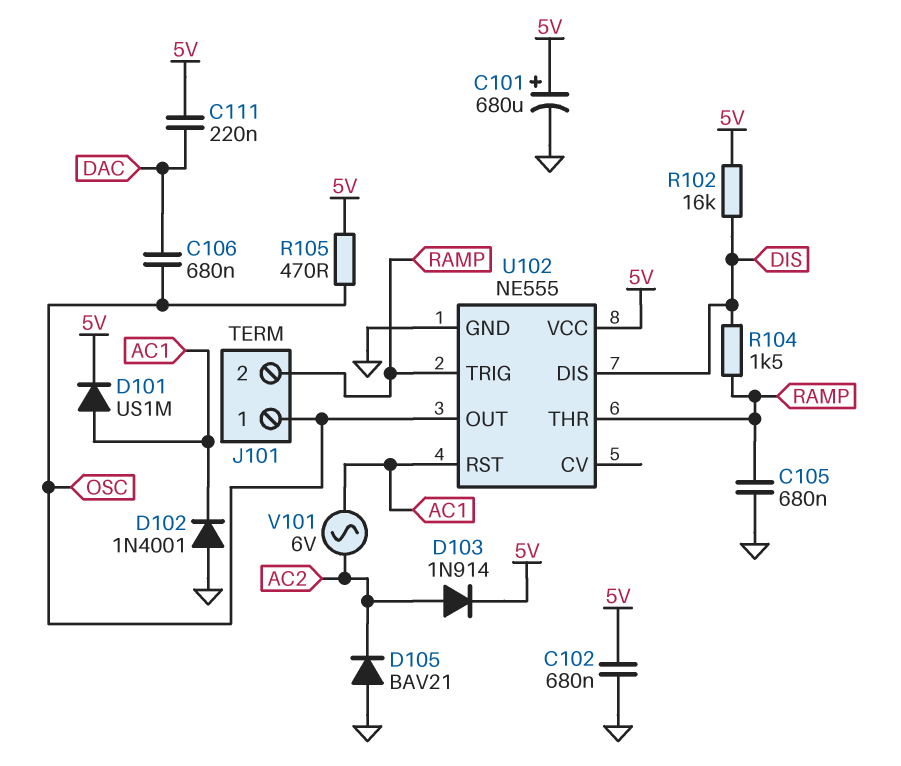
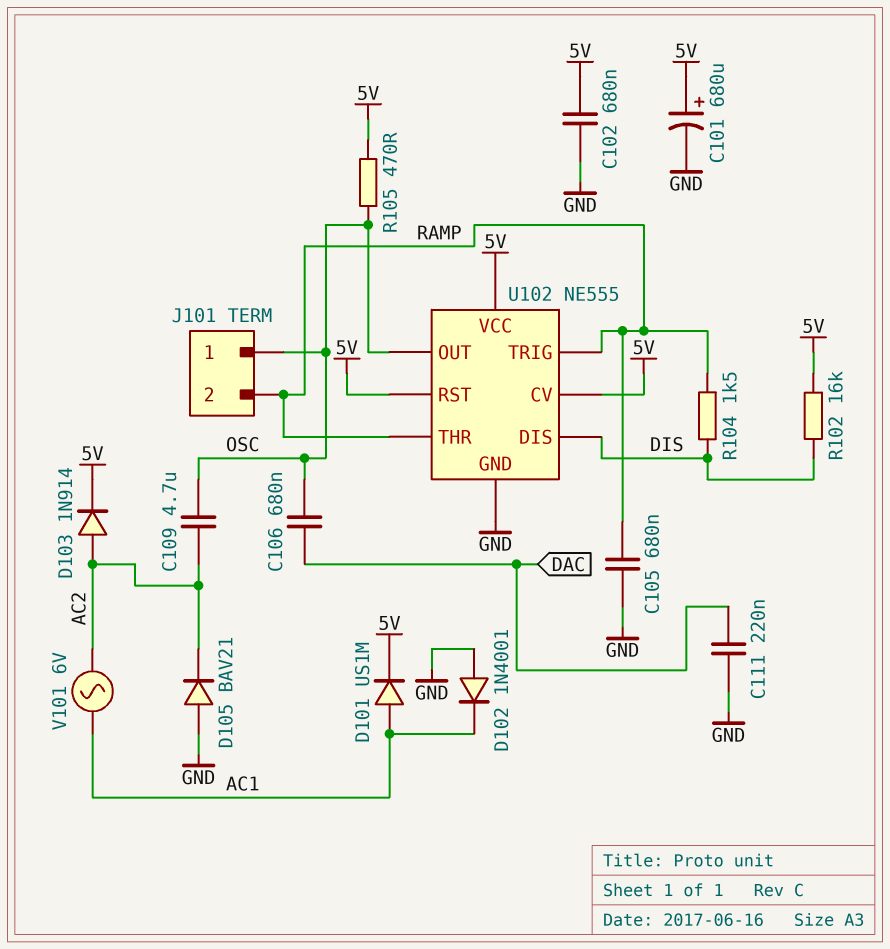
C109: none -> 4.7uF (AC2, OSC)
C111: 220nF (5V, DAC) -> 220nF (DAC, GND)
U102 pin CV: none -> 5V
U102 pin RST: AC1 -> 5V

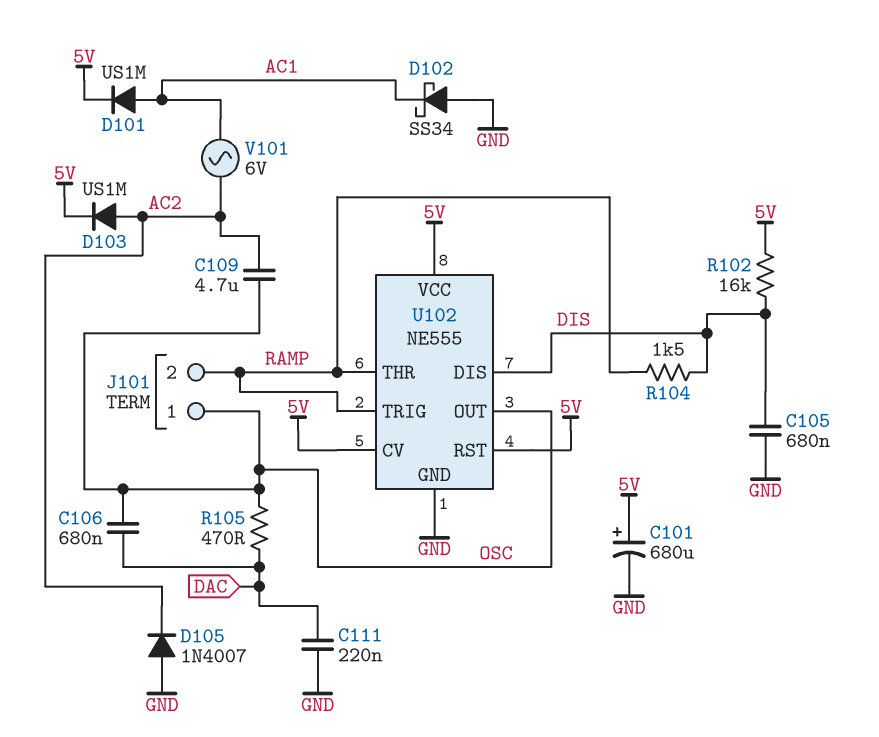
C102: 680nF (5V, GND) -> none
C105: 680nF (GND, RAMP) -> 680nF (DIS, GND)
D102: diode 1N4001 (A GND, K AC1) -> schottky SS34 (A GND, K AC1)
D103: diode 1N914 (A AC2, K 5V) -> diode US1M (A AC2, K 5V)
D105: diode BAV21 (A GND, K AC2) -> diode 1N4007 (A GND, K AC2)
R105: 470 (5V, OSC) -> 470 (DAC, OSC)

